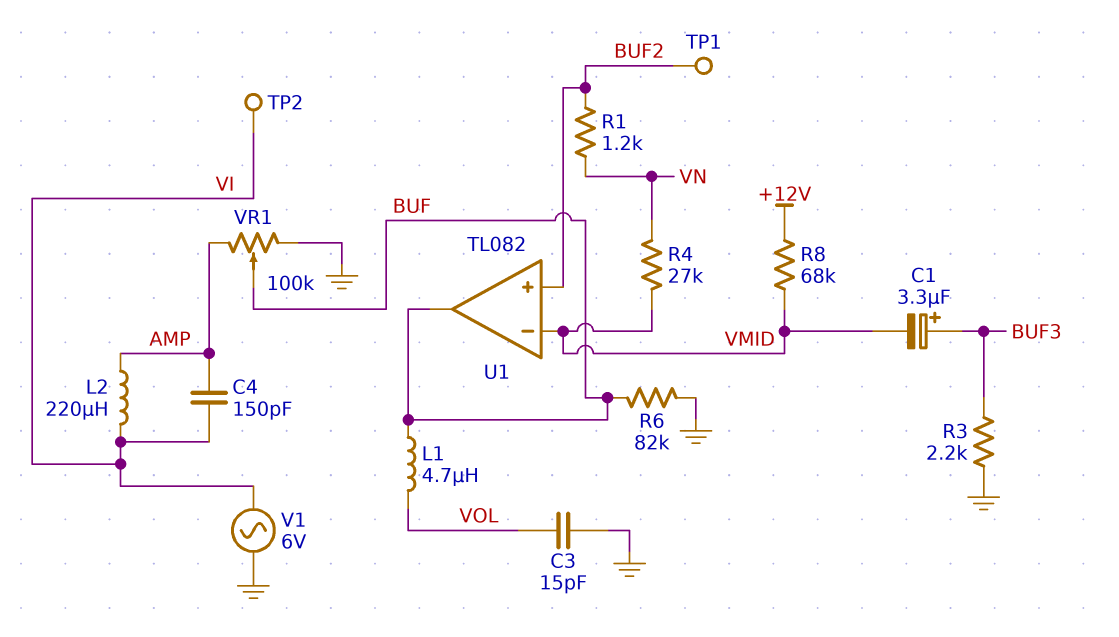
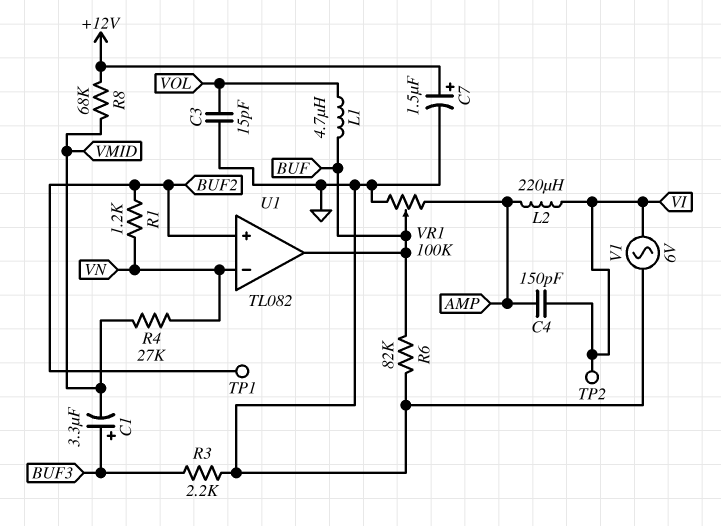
C7: none -> 1.5uF (plus +12V, minus GND)
U1 pin in-: VMID -> VN

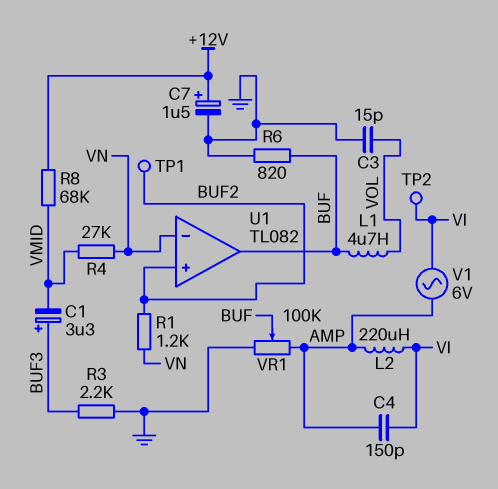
R6: 82k (BUF, GND) -> 820 (BUF, GND)
V1: AC 6V (GND, VI) -> AC 6V (AMP, VI)

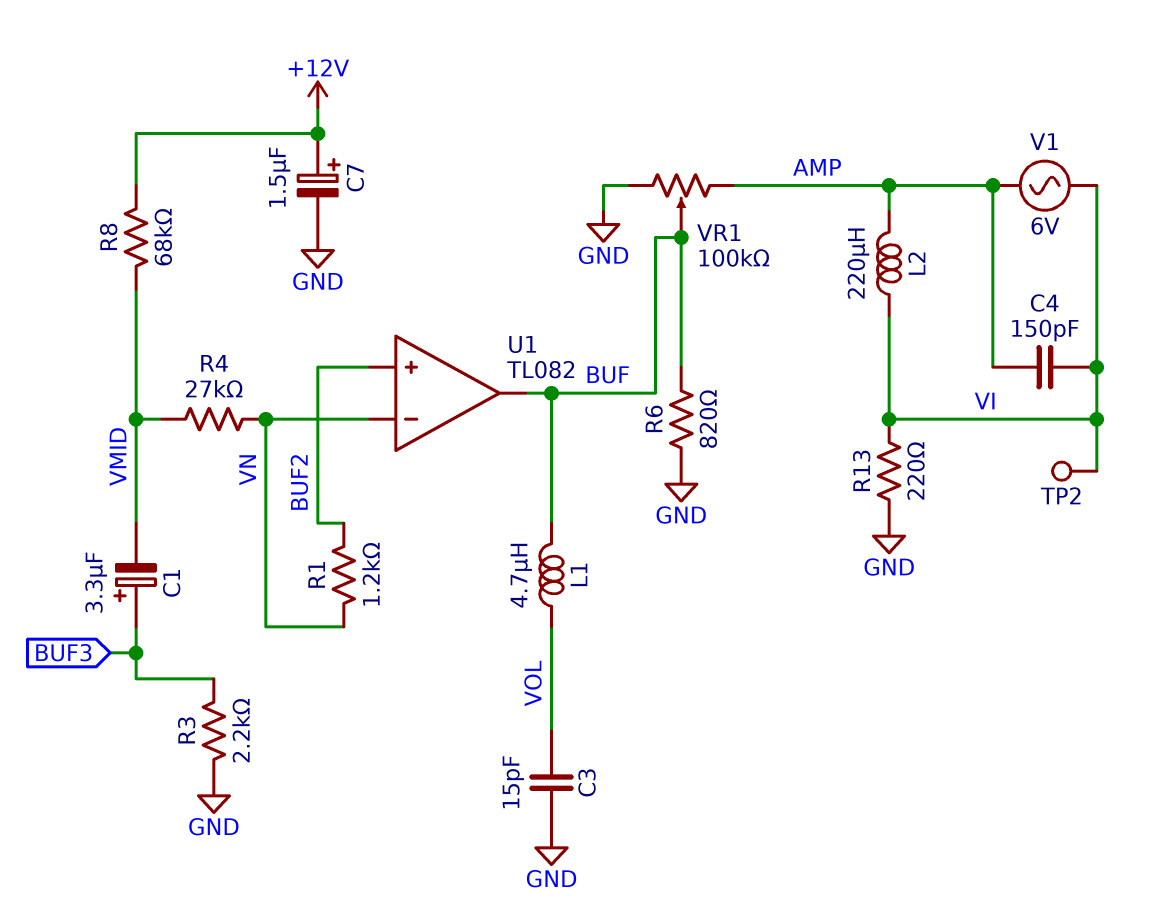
R13: none -> 220 (GND, VI)
TP1: test point (BUF2) -> none

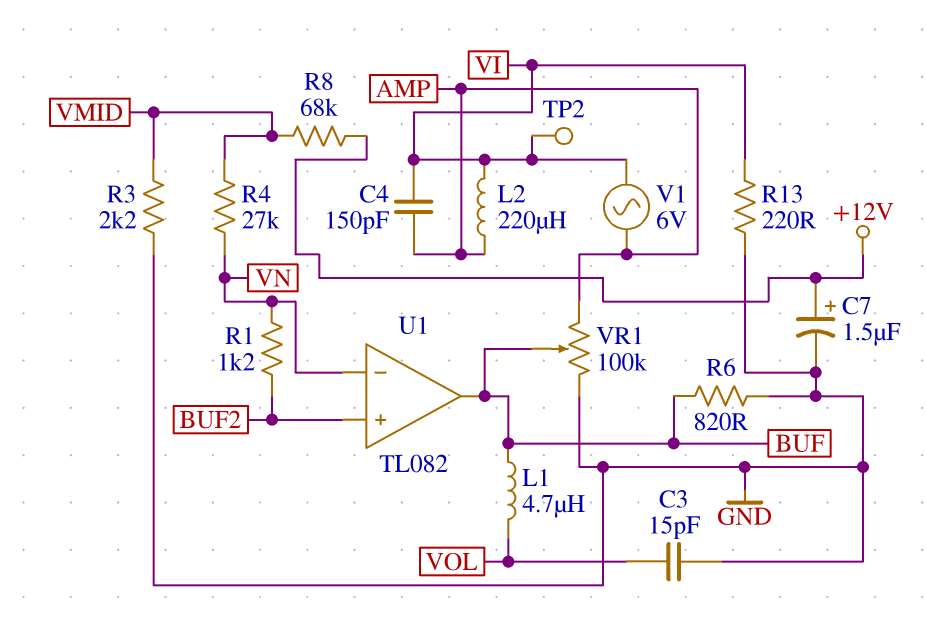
C1: 3.3uF (plus BUF3, minus VMID) -> none
R3: 2.2k (BUF3, GND) -> 2.2k (GND, VMID)

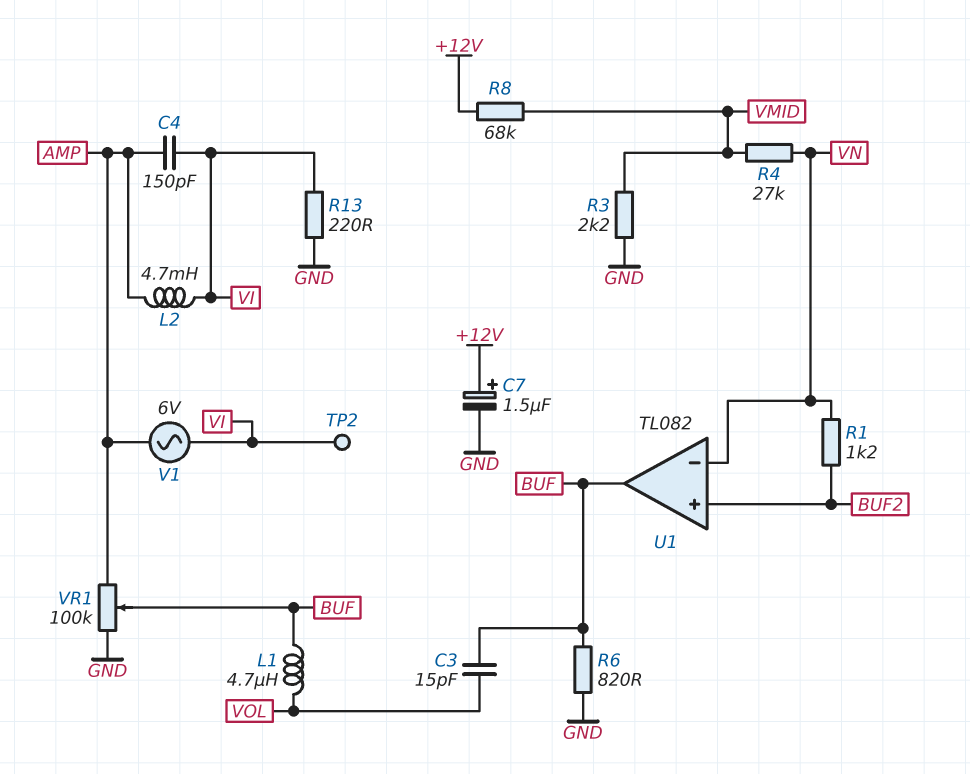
C3: 15pF (GND, VOL) -> 15pF (BUF, VOL)
L2: 220uH (AMP, VI) -> 4.7mH (AMP, VI)

